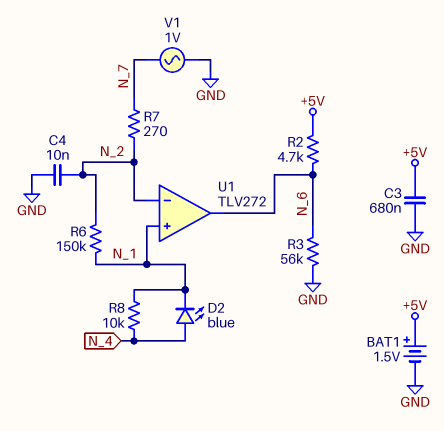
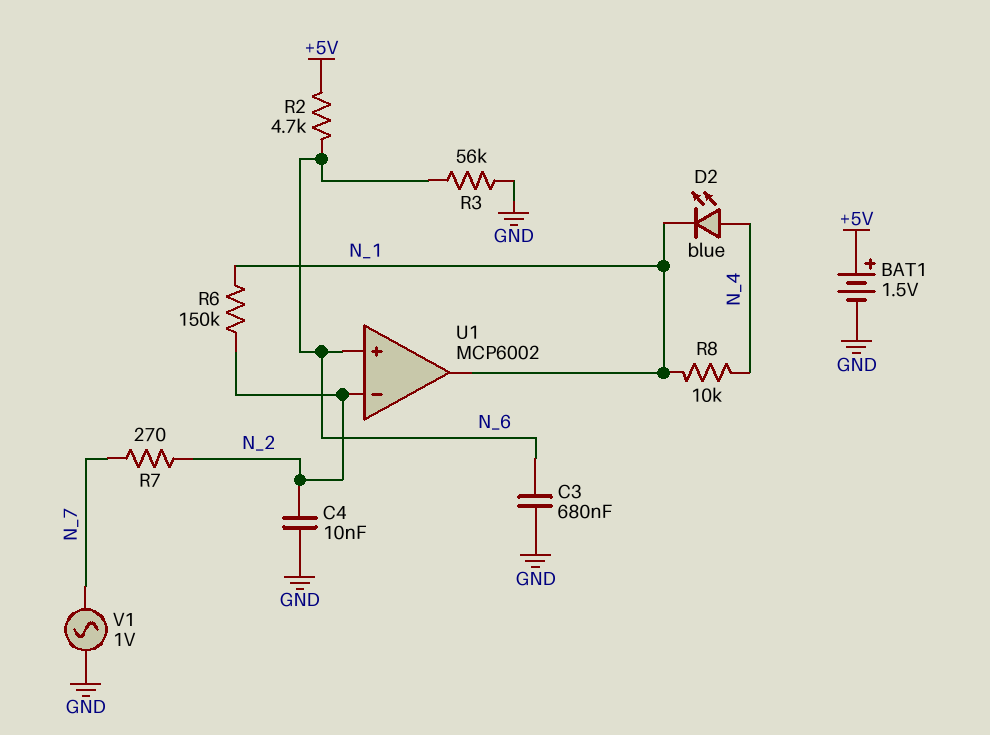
C3: 680nF (+5V, GND) -> 680nF (GND, N_6)
U1: TLV272 -> MCP6002
U1 pin in+: N_1 -> N_6
U1 pin out: N_6 -> N_1

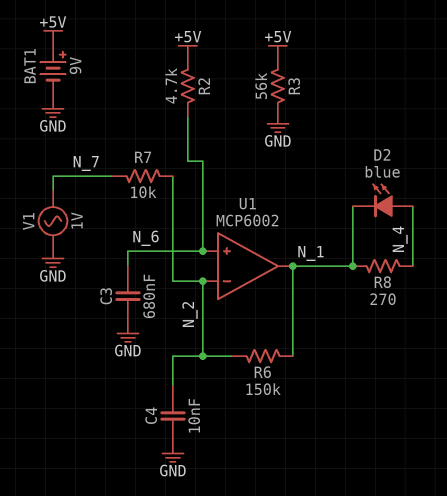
BAT1: 1.5V (plus +5V, minus GND) -> 9V (plus +5V, minus GND)
R3: 56k (GND, N_6) -> 56k (+5V, GND)
R7: 270 (N_2, N_7) -> 10k (N_2, N_7)
R8: 10k (N_1, N_4) -> 270 (N_1, N_4)

